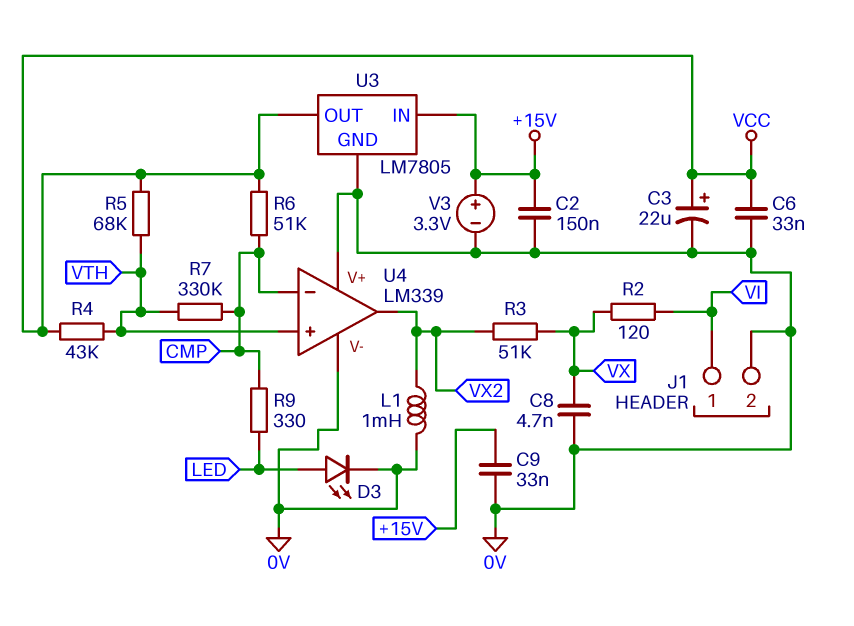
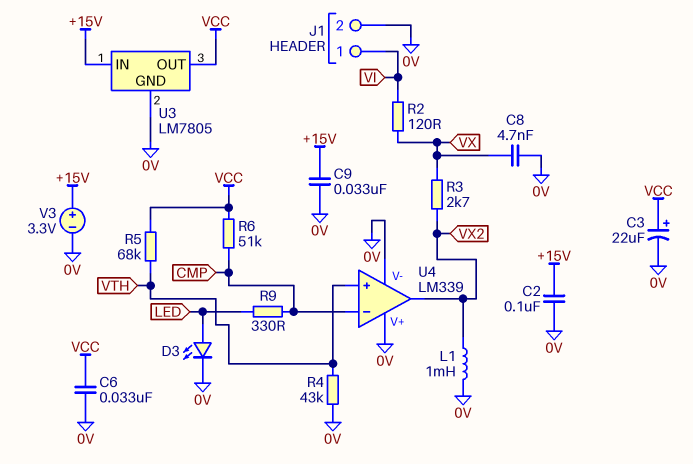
C2: 150nF (+15V, 0V) -> 100nF (+15V, 0V)
R3: 51k (VX, VX2) -> 2.7k (VX, VX2)
R4: 43k (VCC, VTH) -> 43k (0V, VTH)
R7: 330k (CMP, VTH) -> none

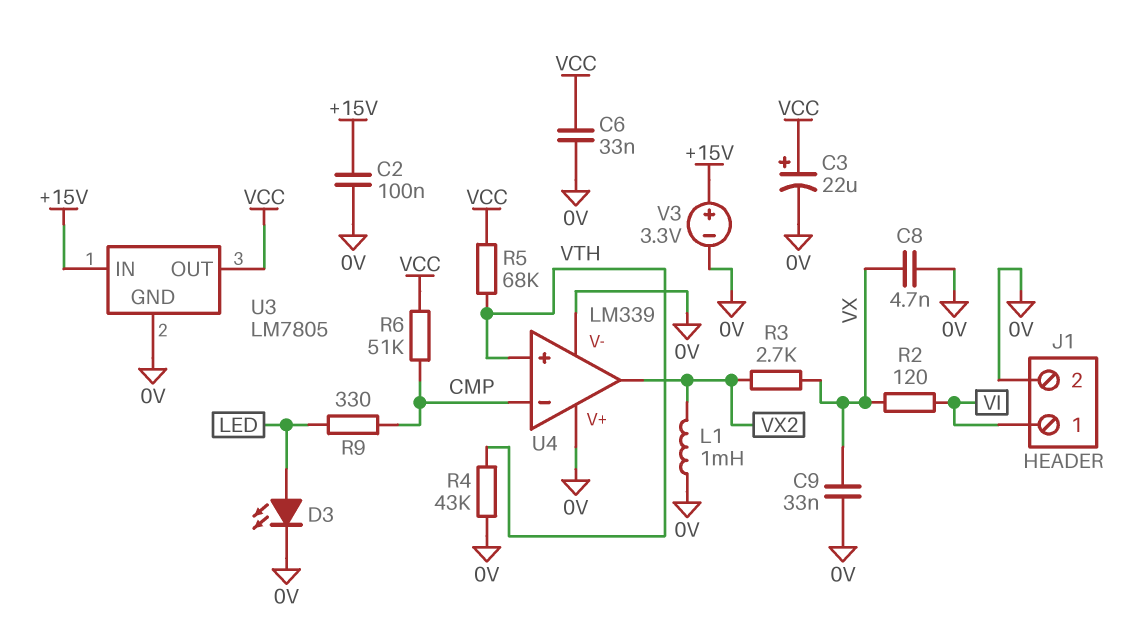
C9: 33nF (+15V, 0V) -> 33nF (0V, VX)

